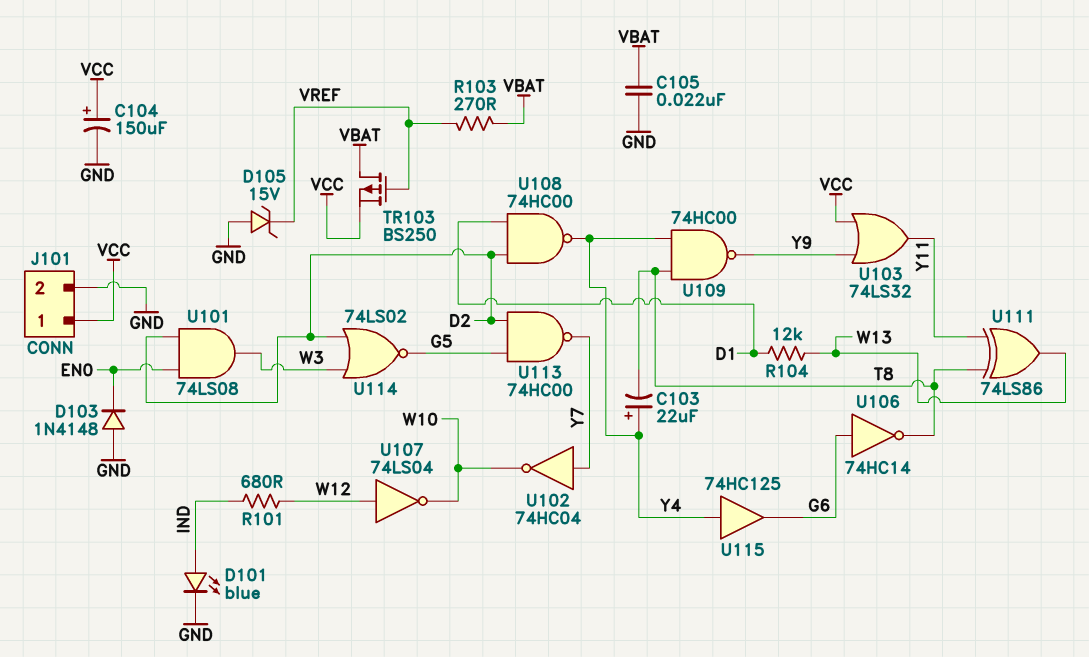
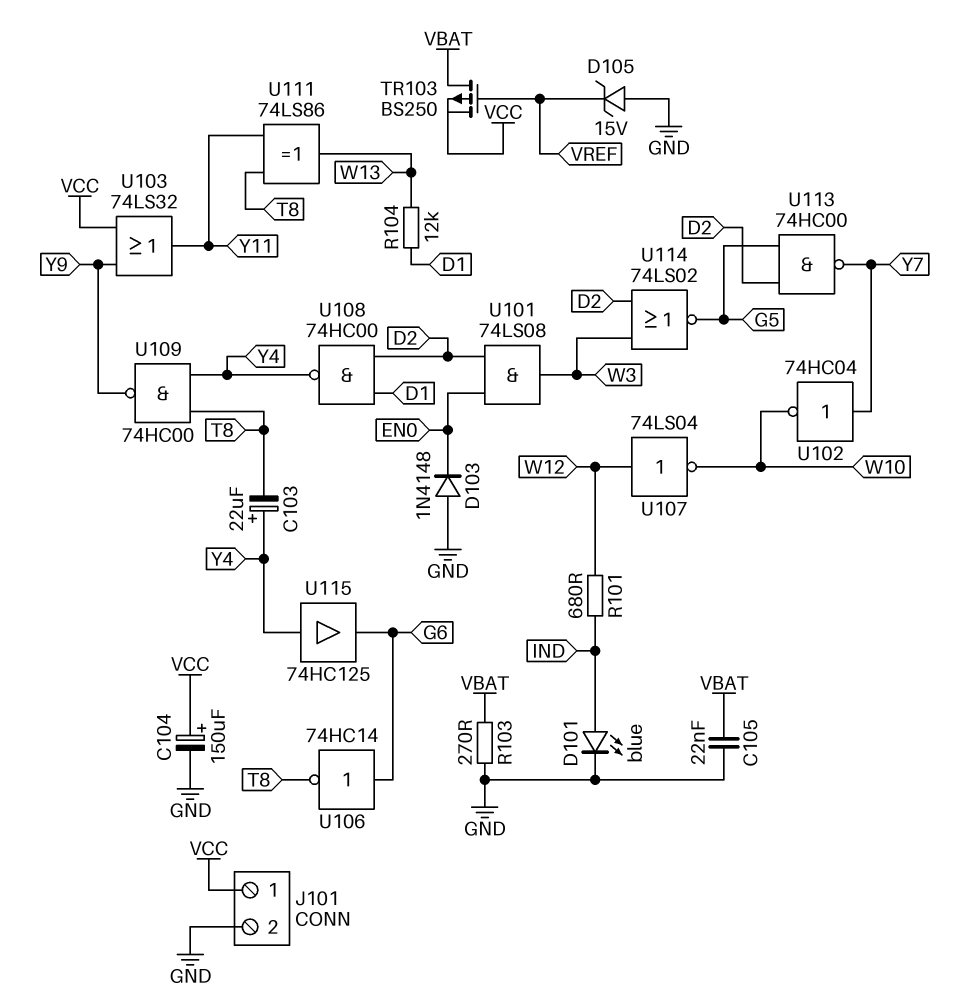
R103: 270 (VBAT, VREF) -> 270 (GND, VBAT)

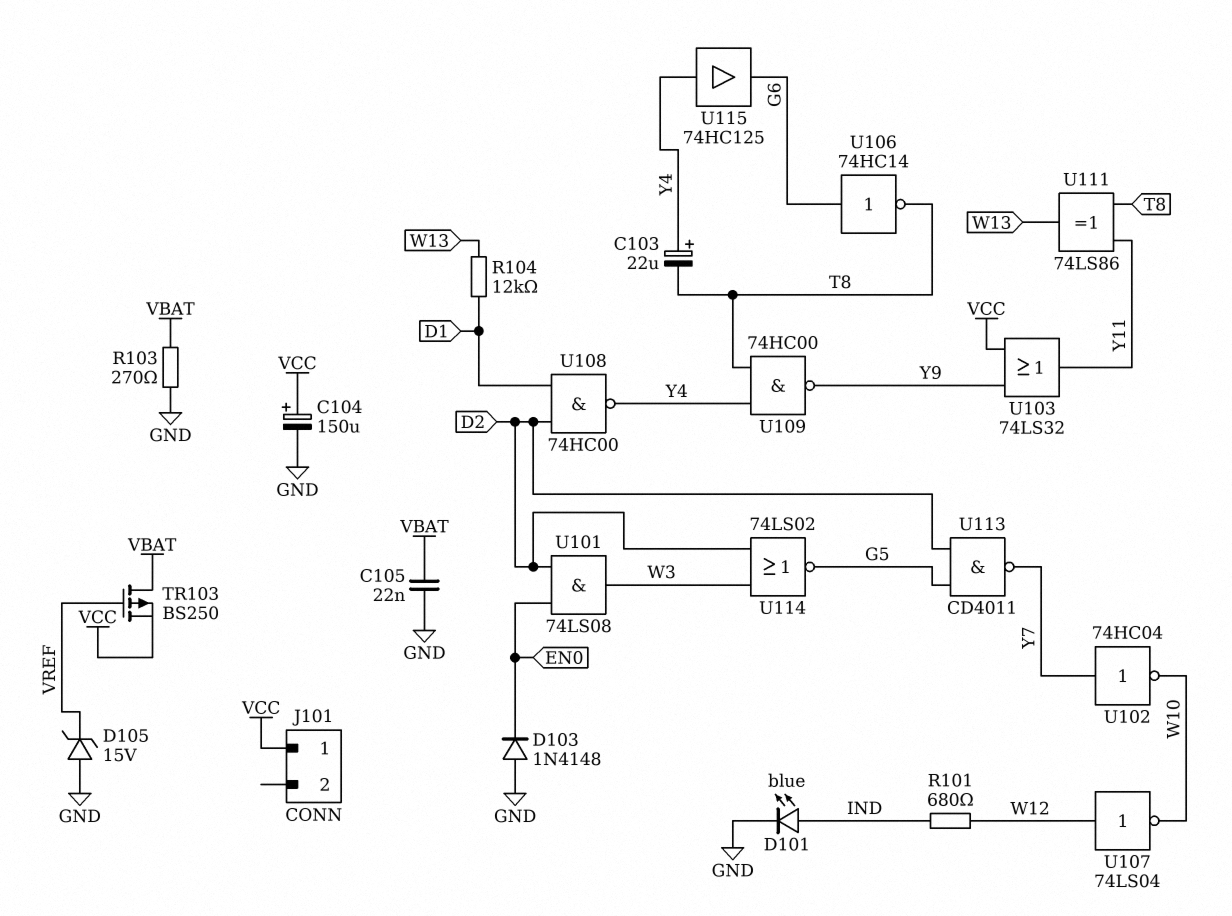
J101 pin 2: GND -> none
U113: NAND 74HC00 (in D2, in G5, out Y7) -> NAND CD4011 (in D2, in G5, out Y7)

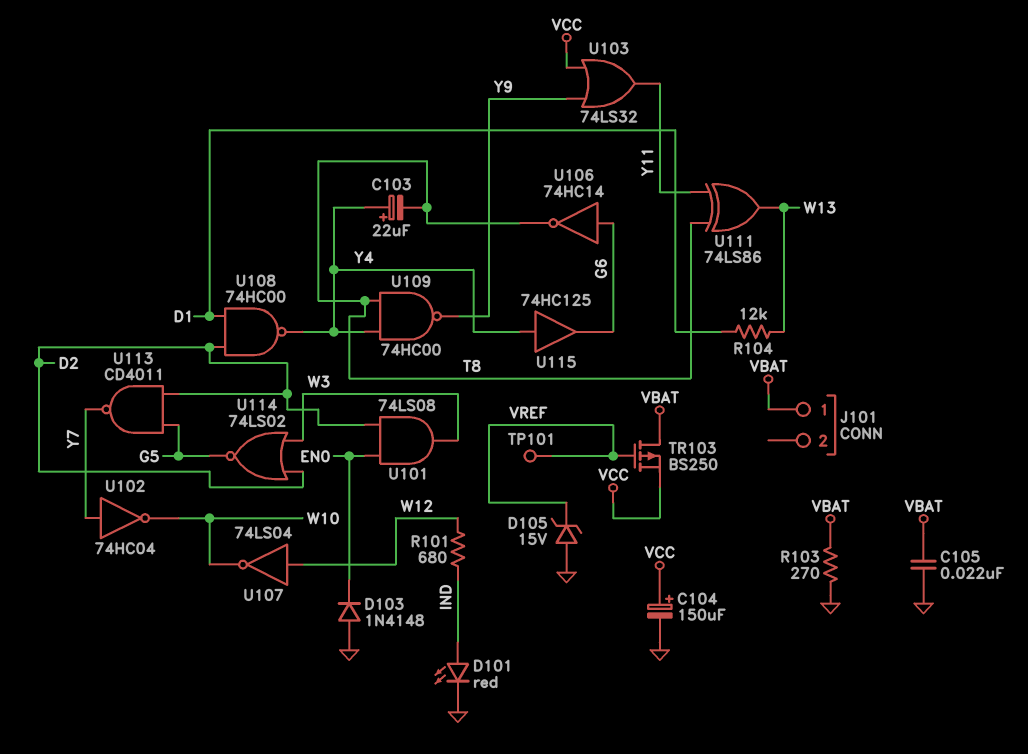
D101: LED blue (A IND, K GND) -> LED red (A IND, K GND)
J101 pin 1: VCC -> VBAT
TP101: none -> test point (VREF)

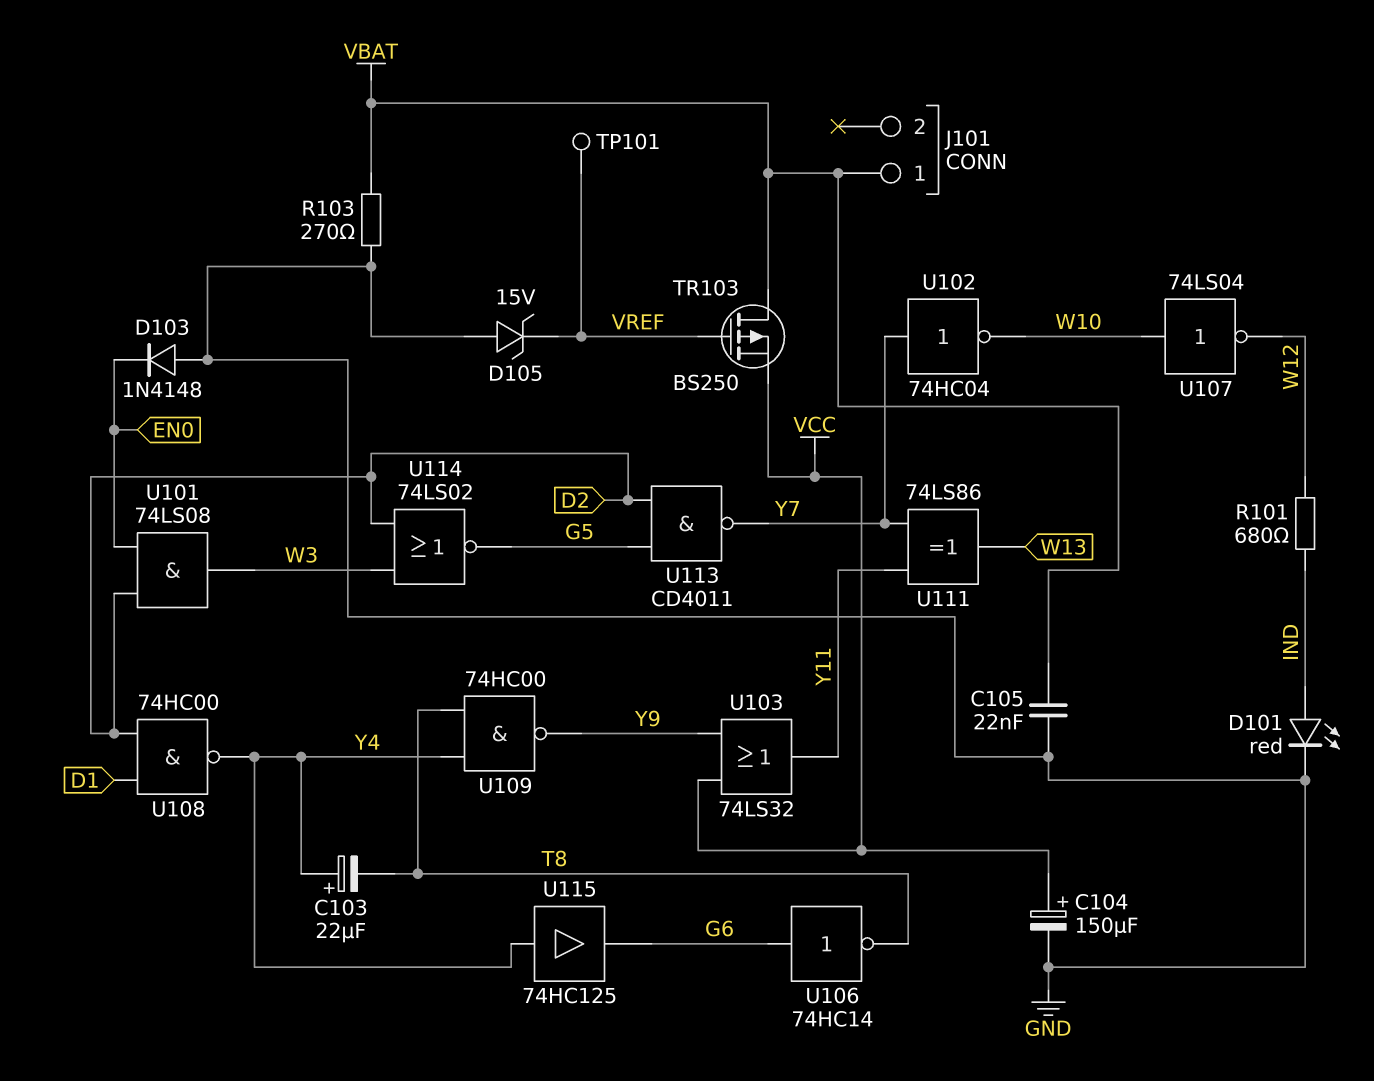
R104: 12k (D1, W13) -> none
U107: NOT 74LS04 (in W12, out W10) -> NOT 74LS04 (in W10, out W12)
U111: XOR 74LS86 (in T8, in Y11, out W13) -> XOR 74LS86 (in Y7, in Y11, out W13)

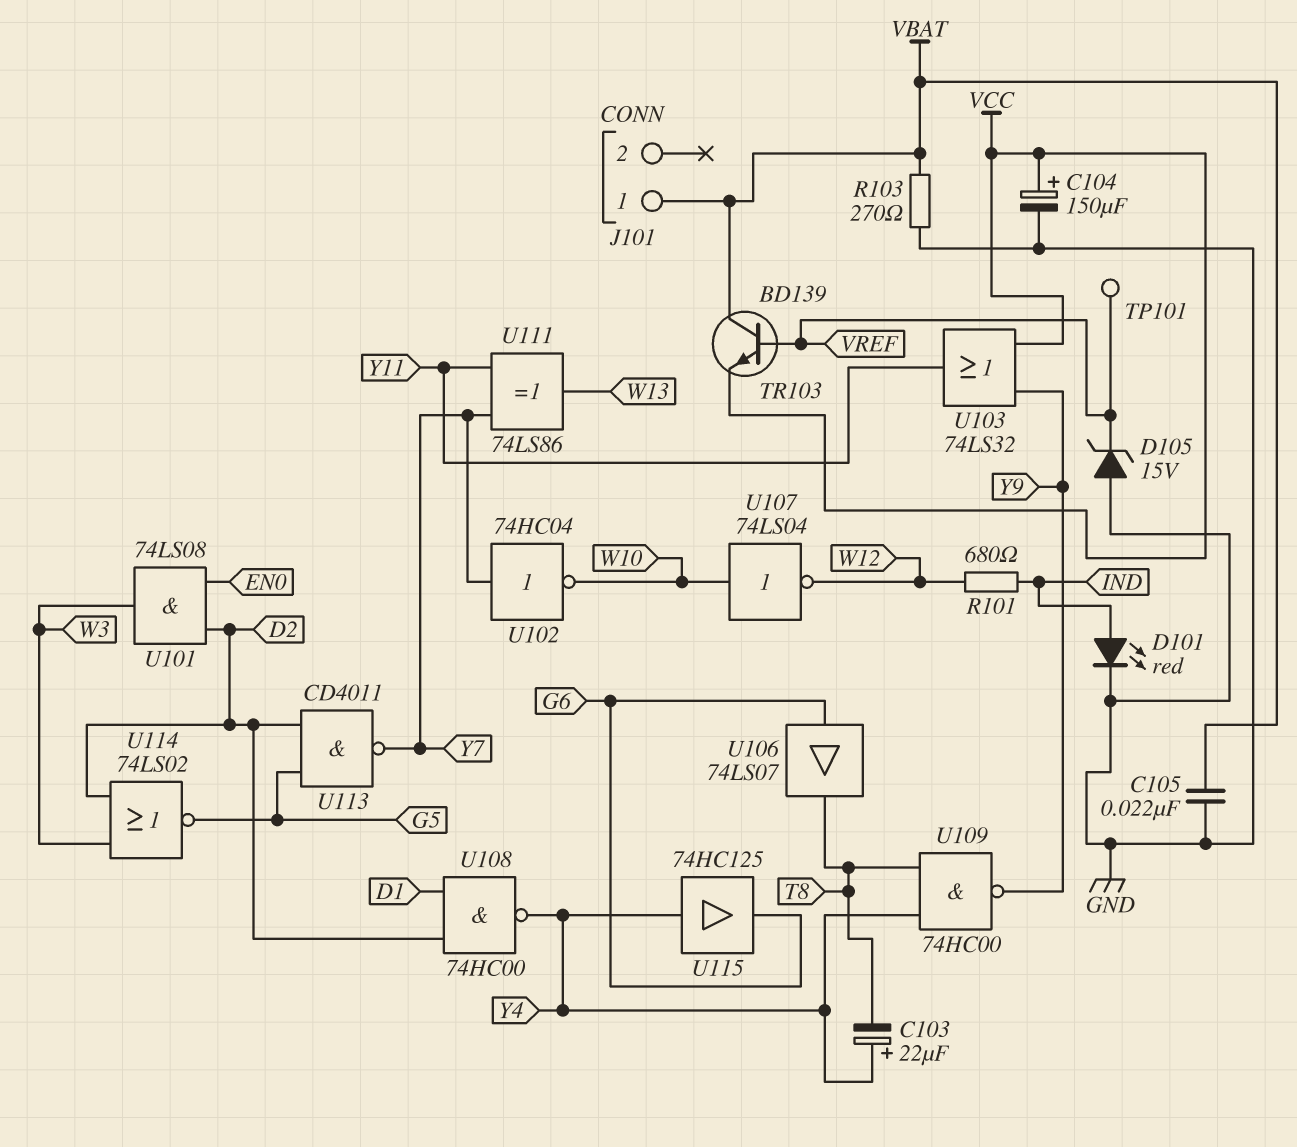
D103: diode 1N4148 (A GND, K EN0) -> none
TR103: PMOS BS250 (G VREF, D VBAT, S VCC) -> NPN BD139 (B VREF, C VBAT, E VCC)
U106: NOT 74HC14 (in G6, out T8) -> buffer 74LS07 (in G6, out T8)

